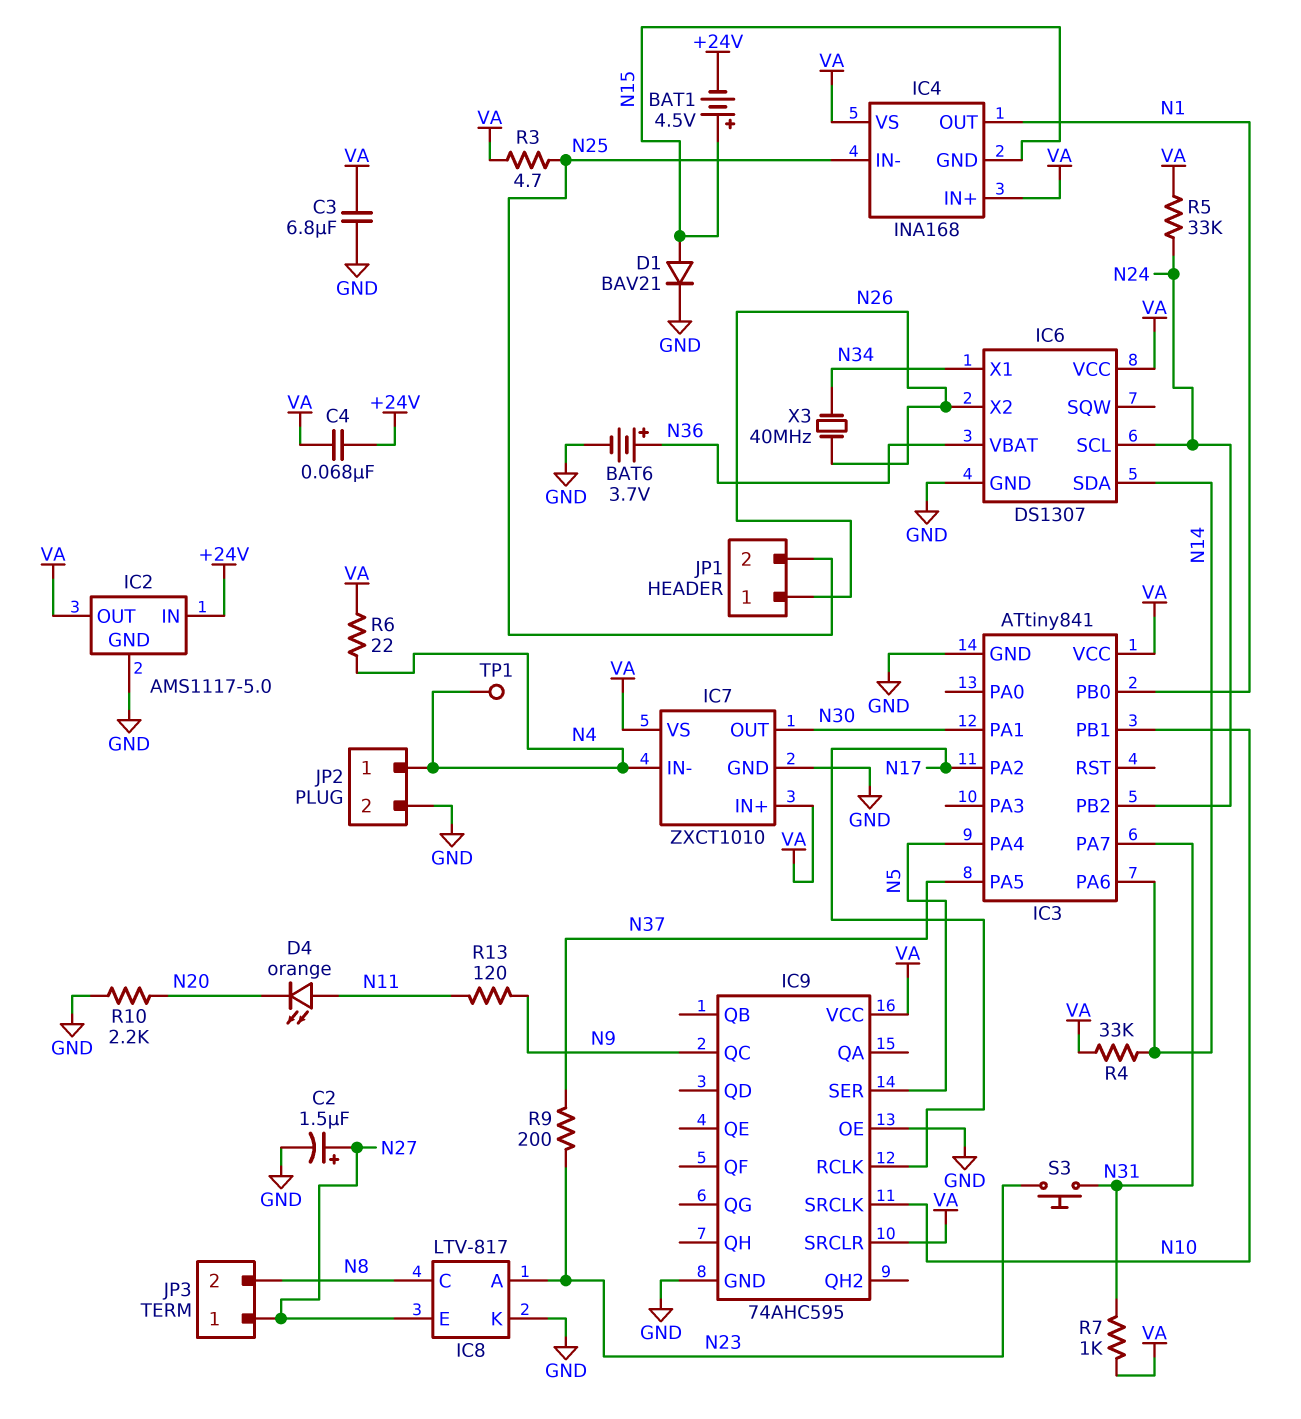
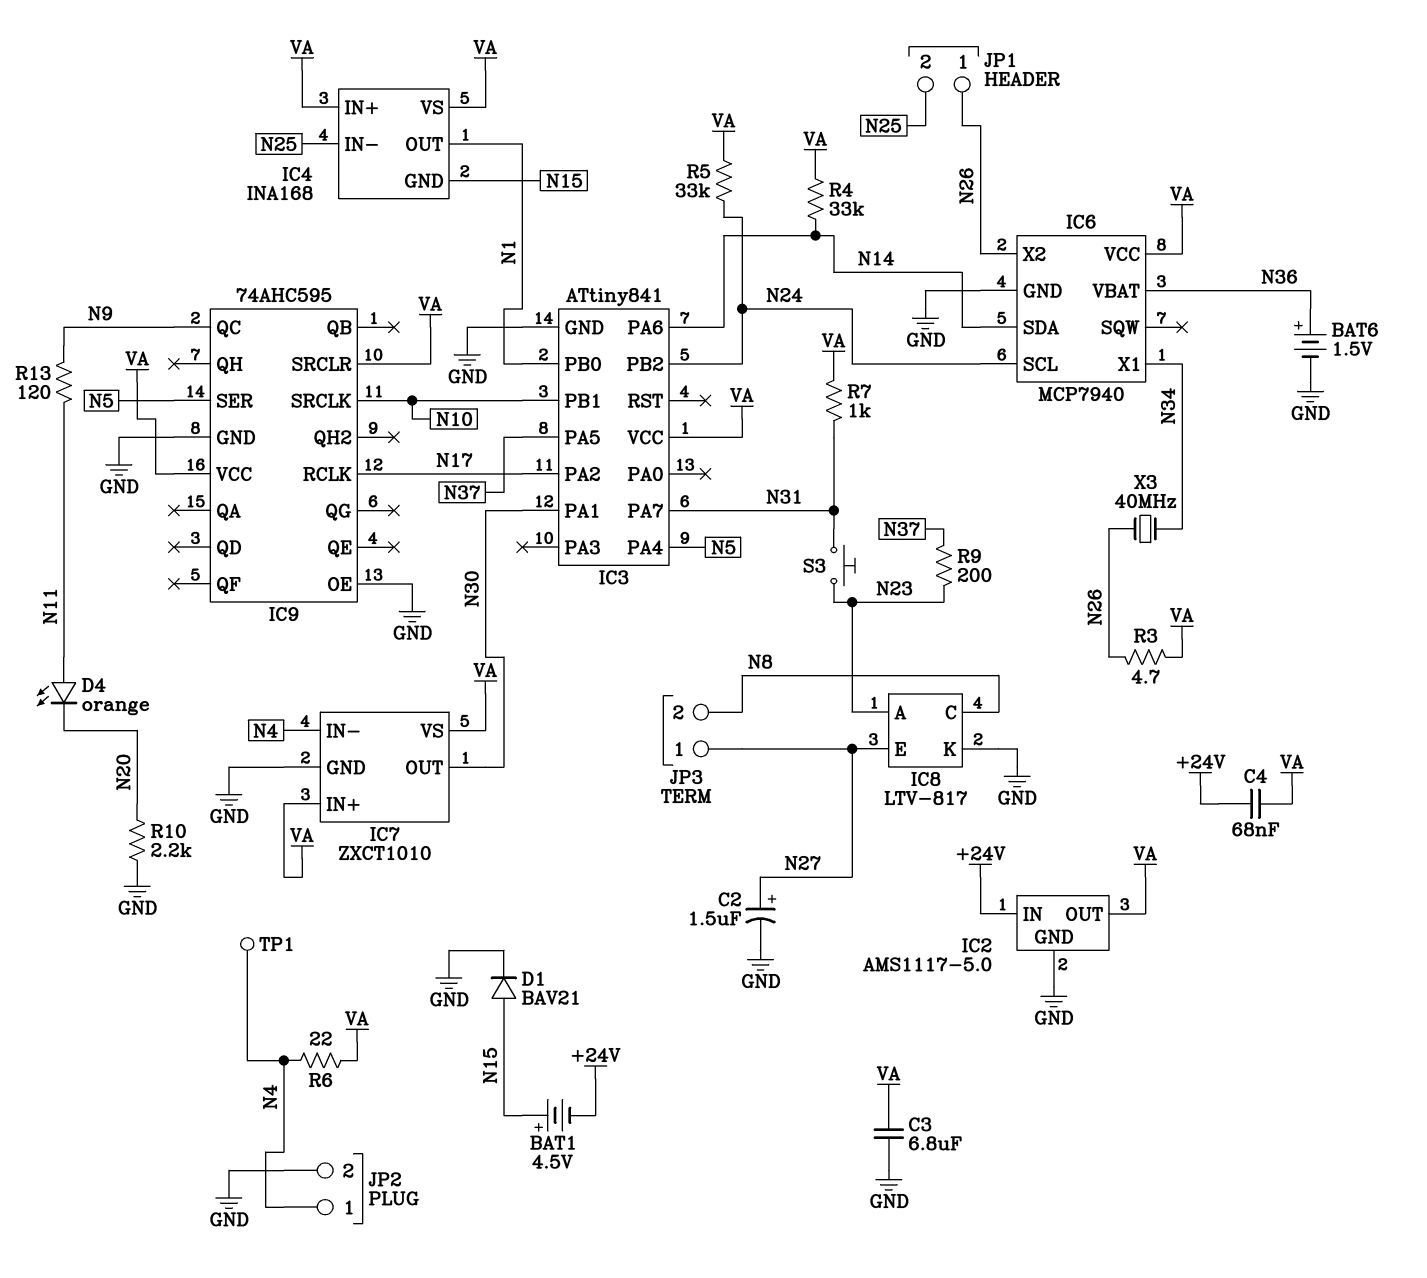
BAT6: 3.7V (plus N36, minus GND) -> 1.5V (plus N36, minus GND)
IC6: DS1307 -> MCP7940
R3: 4.7 (N25, VA) -> 4.7 (N26, VA)

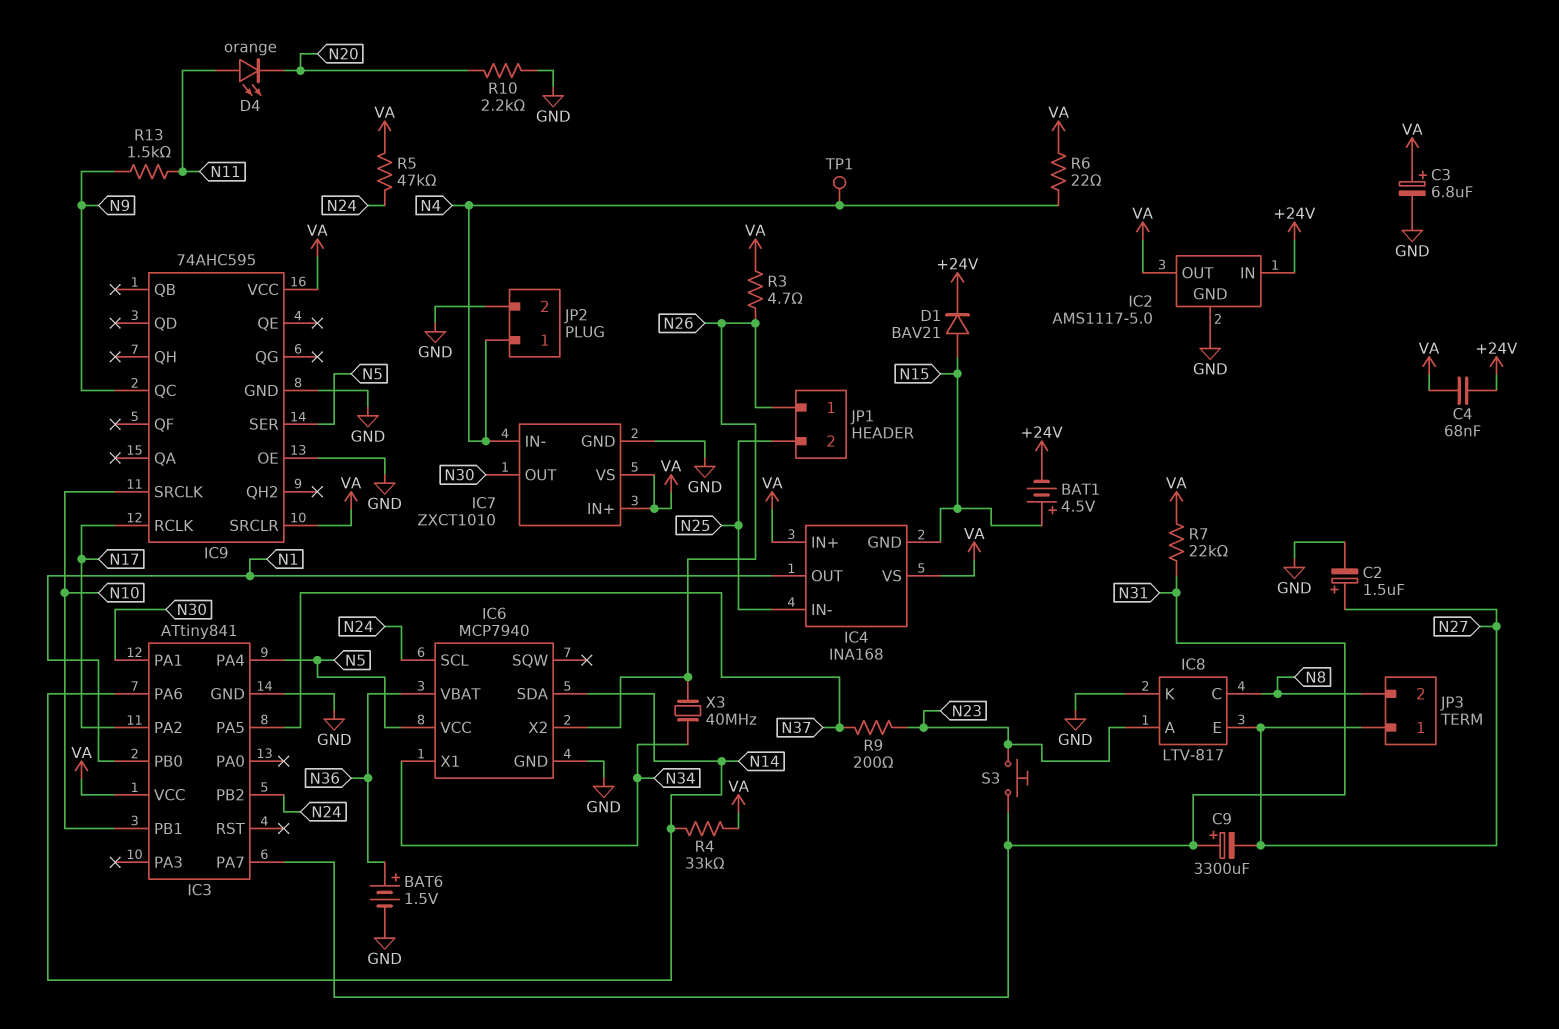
C3: 6.8uF (GND, VA) -> 6.8uF (plus VA, minus GND)
C9: none -> 3300uF (plus N31, minus N27)
D1: diode BAV21 (A N15, K GND) -> diode BAV21 (A N15, K +24V)
IC6 pin VCC: VA -> N5
R5: 33k (N24, VA) -> 47k (N24, VA)
R7: 1k (N31, VA) -> 22k (N31, VA)
R13: 120 (N9, N11) -> 1.5k (N9, N11)

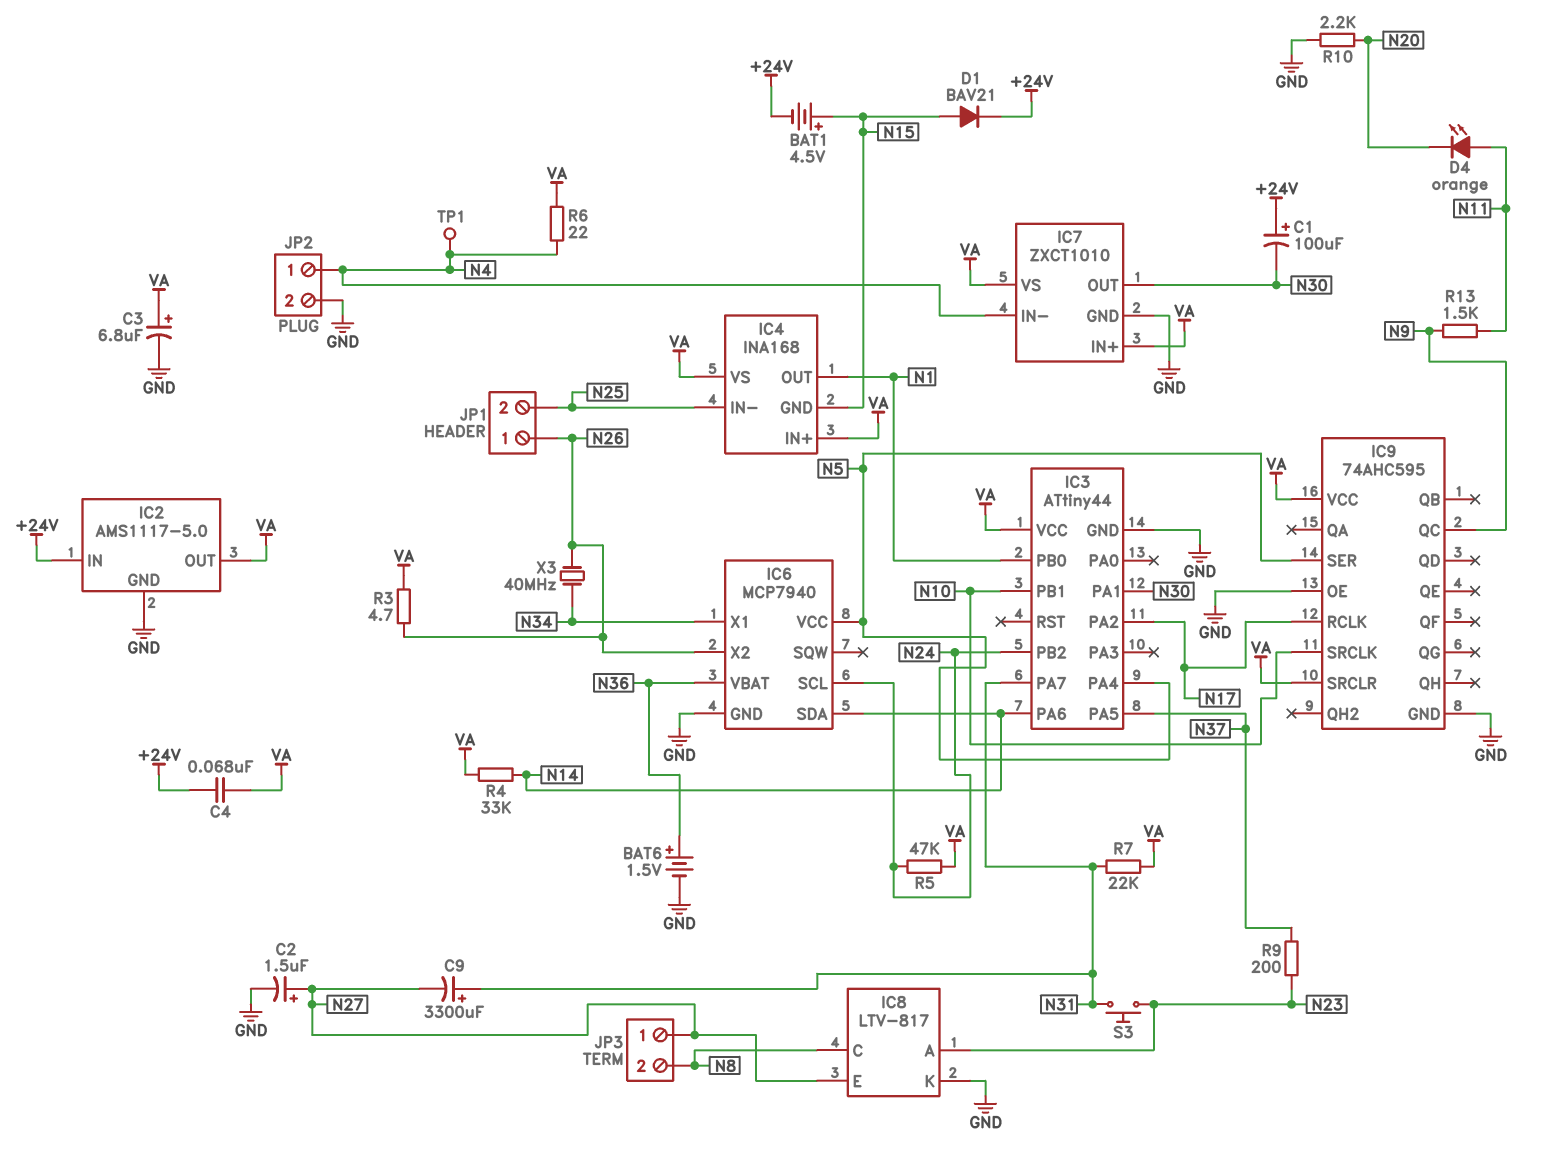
C1: none -> 100uF (plus +24V, minus N30)
IC3: ATtiny841 -> ATtiny44

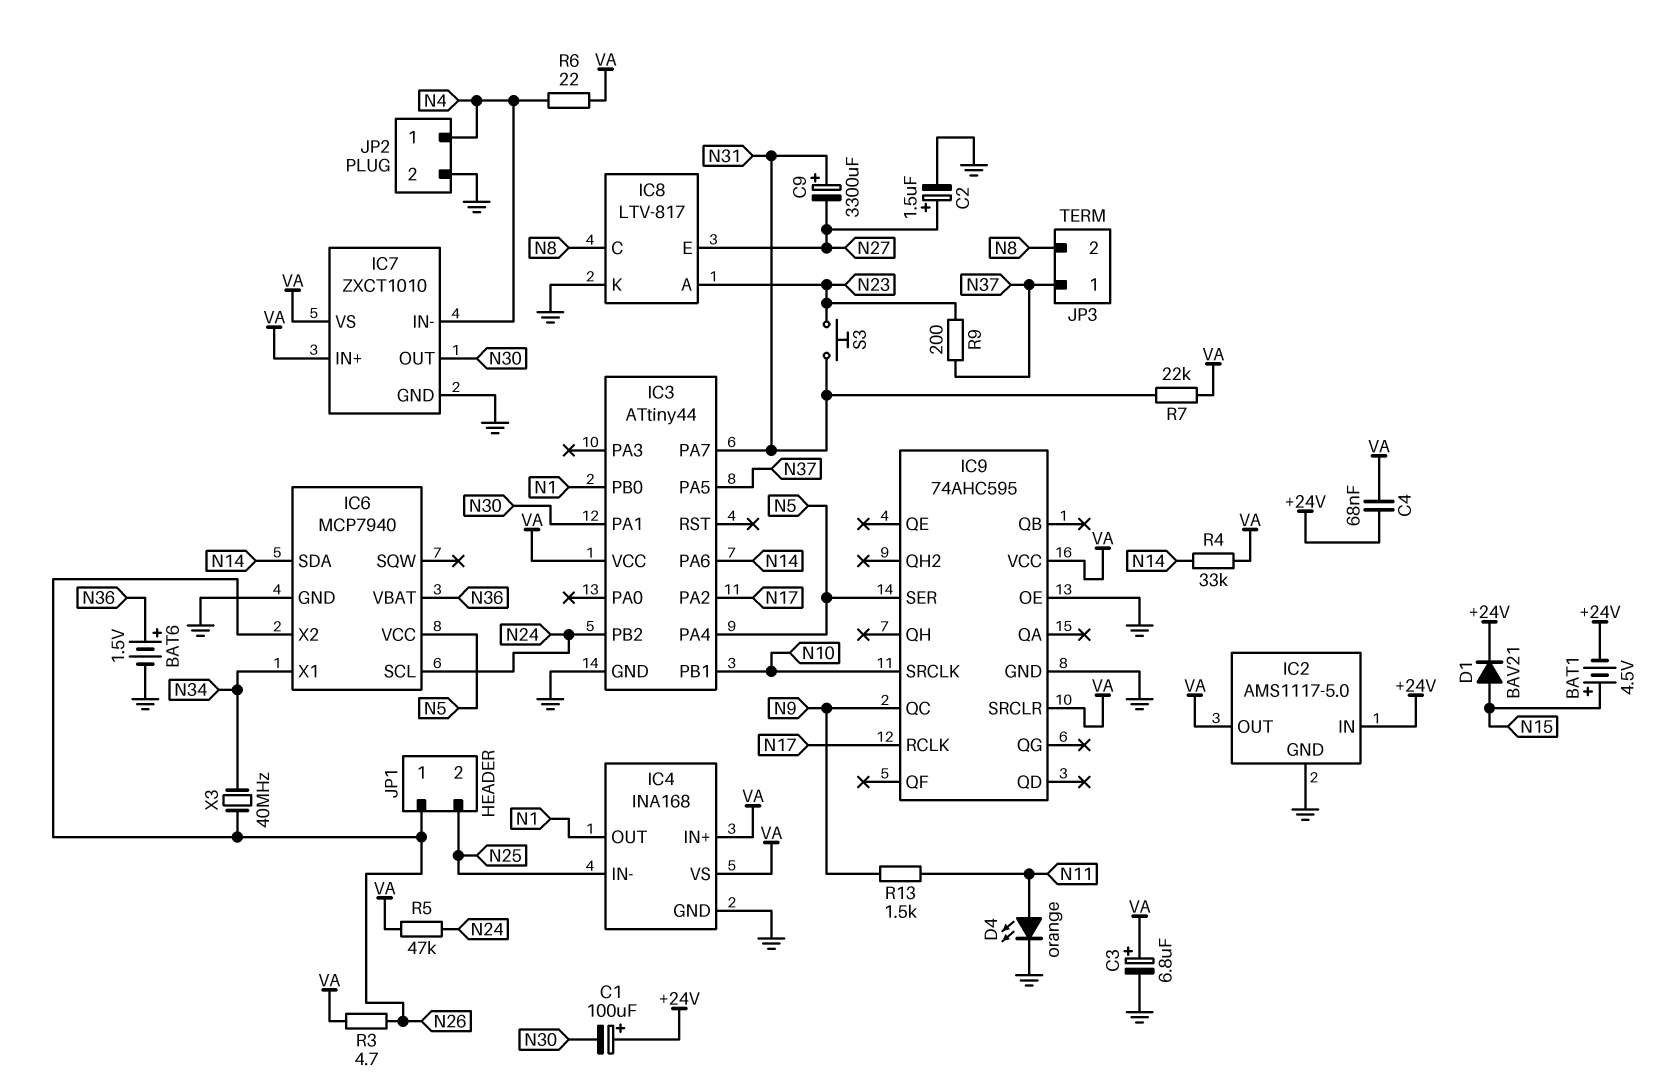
D4: LED orange (A N11, K N20) -> LED orange (A N11, K GND)
IC4 pin GND: N15 -> GND
JP3 pin 1: N27 -> N37
R10: 2.2k (GND, N20) -> none
TP1: test point (N4) -> none

